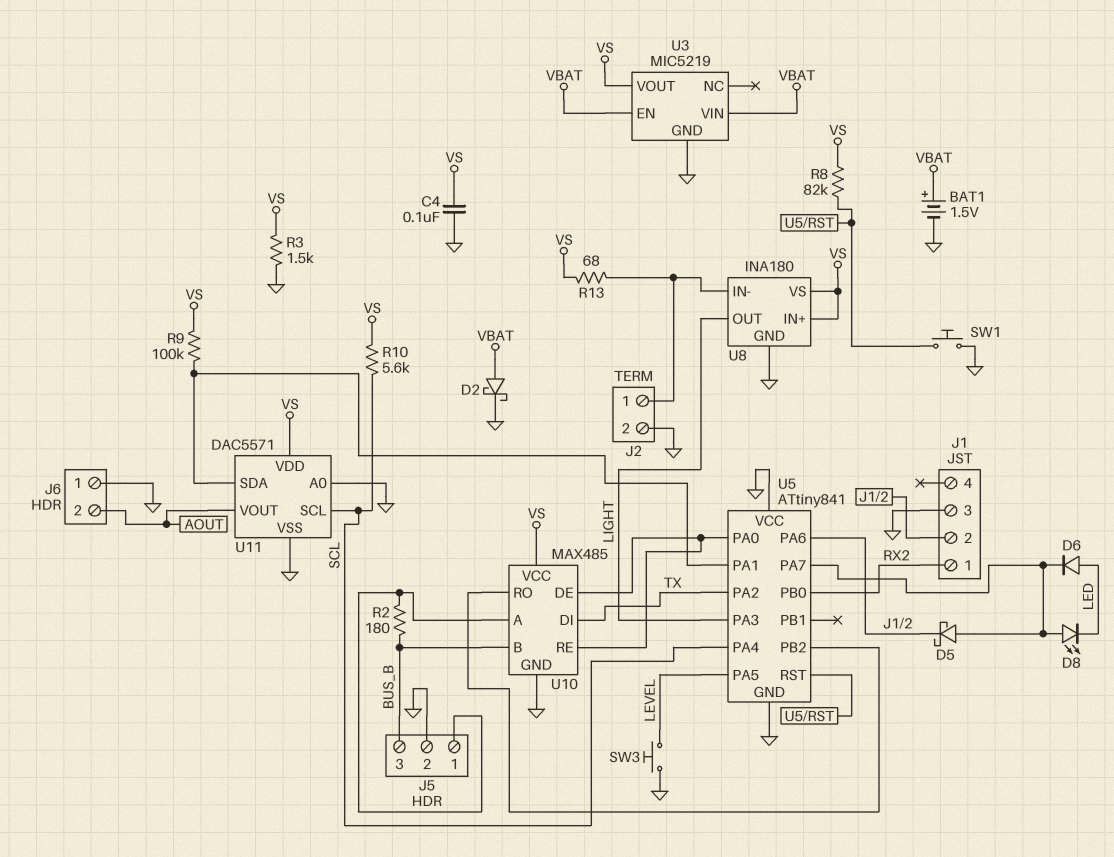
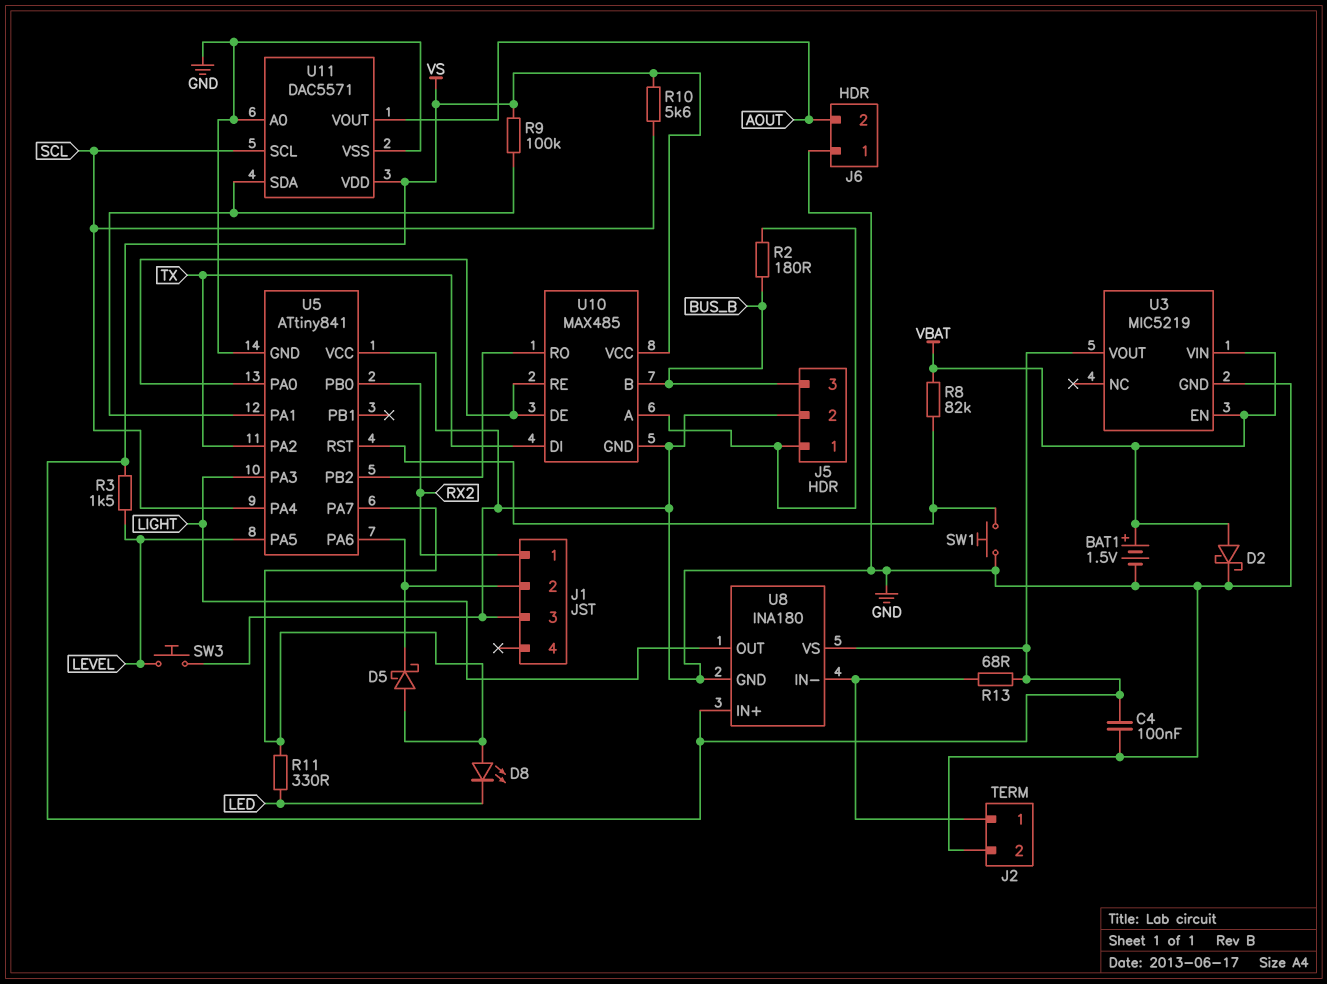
D6: diode (A LED, K U5/PA7) -> none
R3: 1.5k (GND, VS) -> 1.5k (LEVEL, VS)
R8: 82k (U5/RST, VS) -> 82k (U5/RST, VBAT)
R11: none -> 330 (LED, U5/PA7)

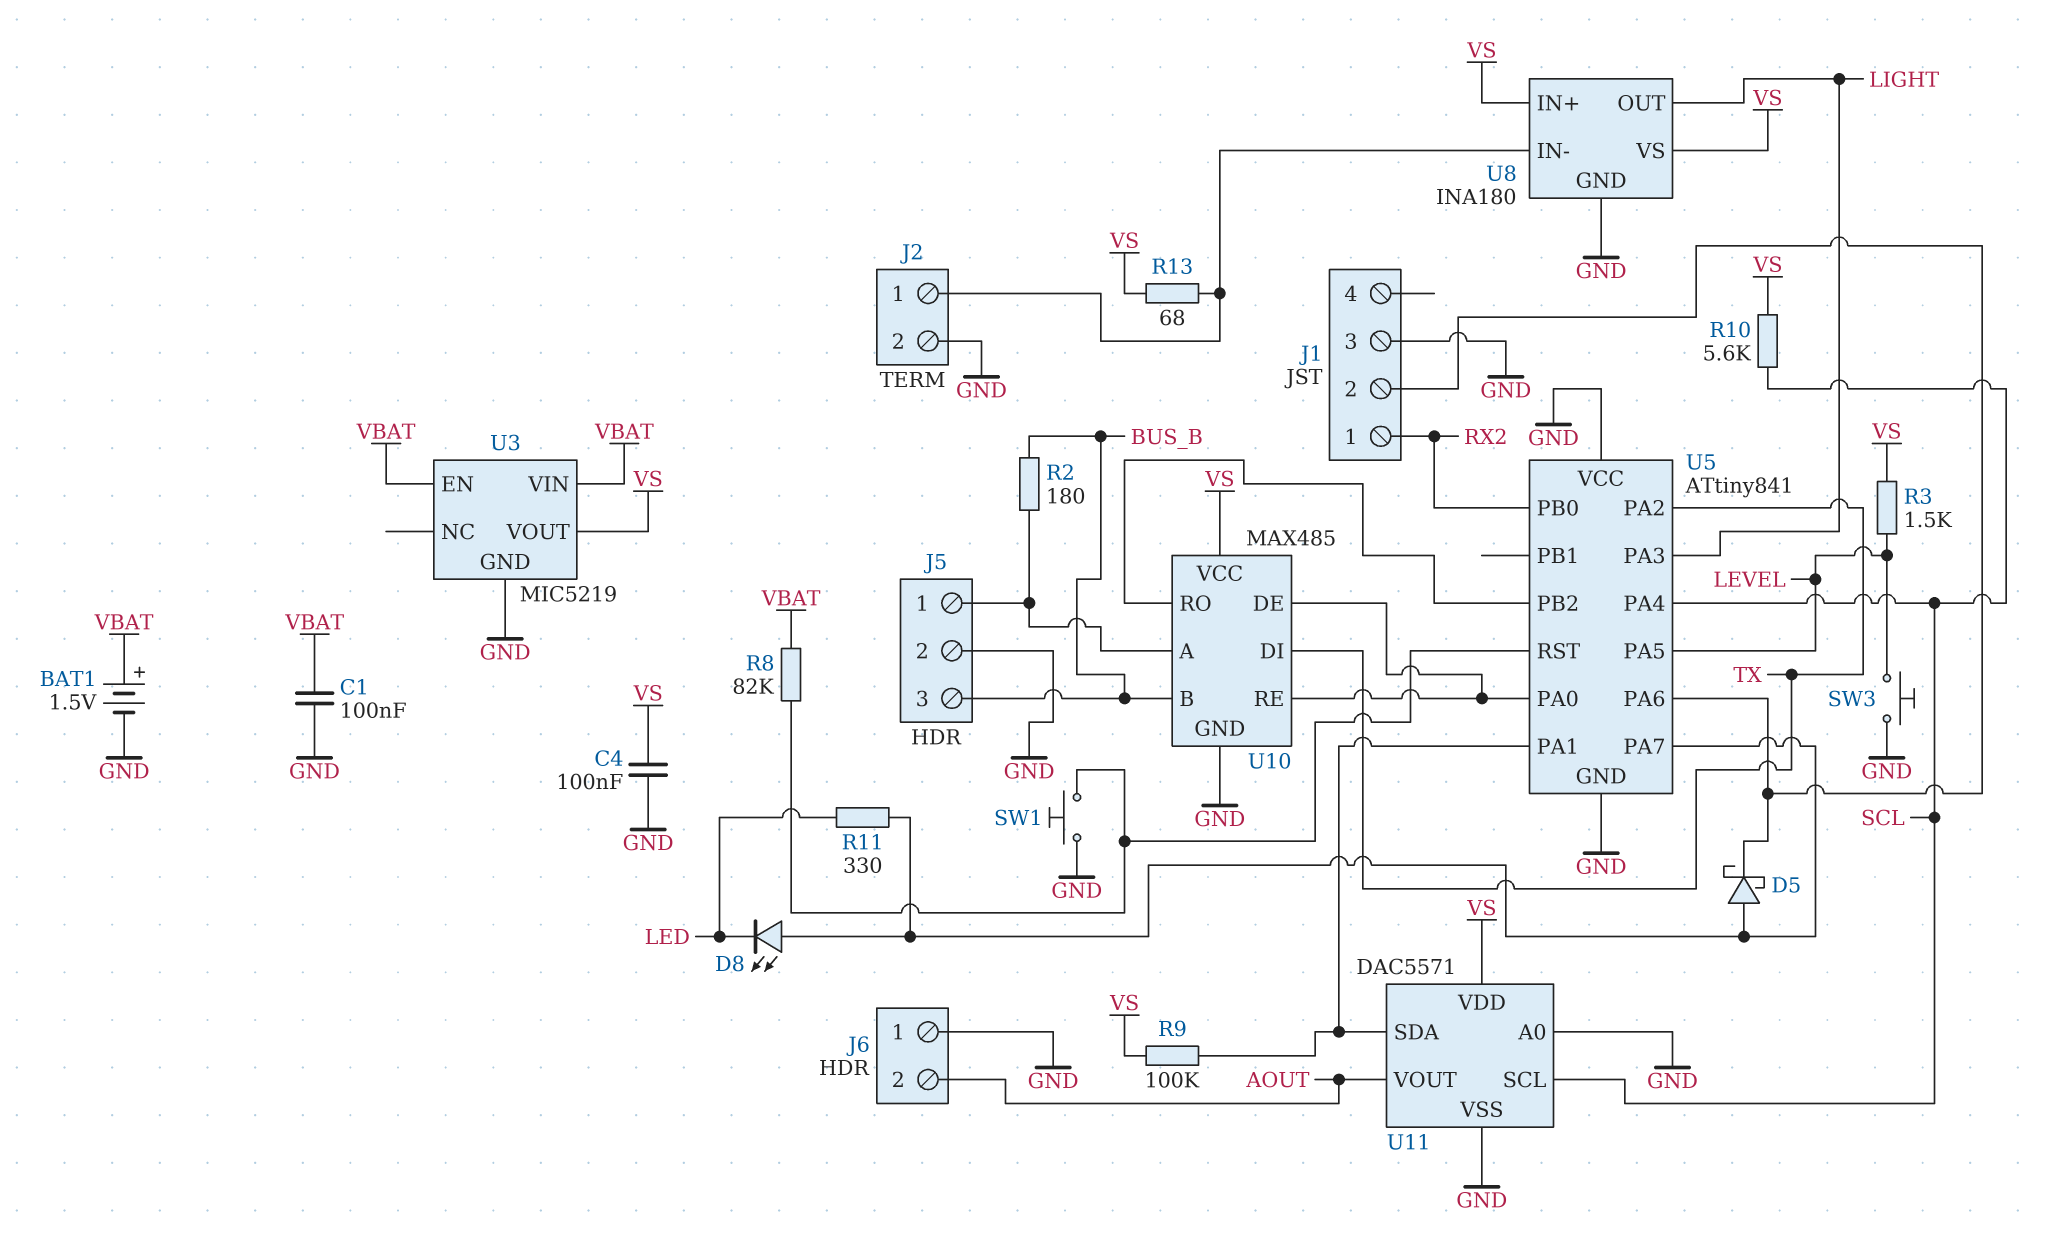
C1: none -> 100nF (GND, VBAT)
D2: schottky (A VBAT, K GND) -> none

